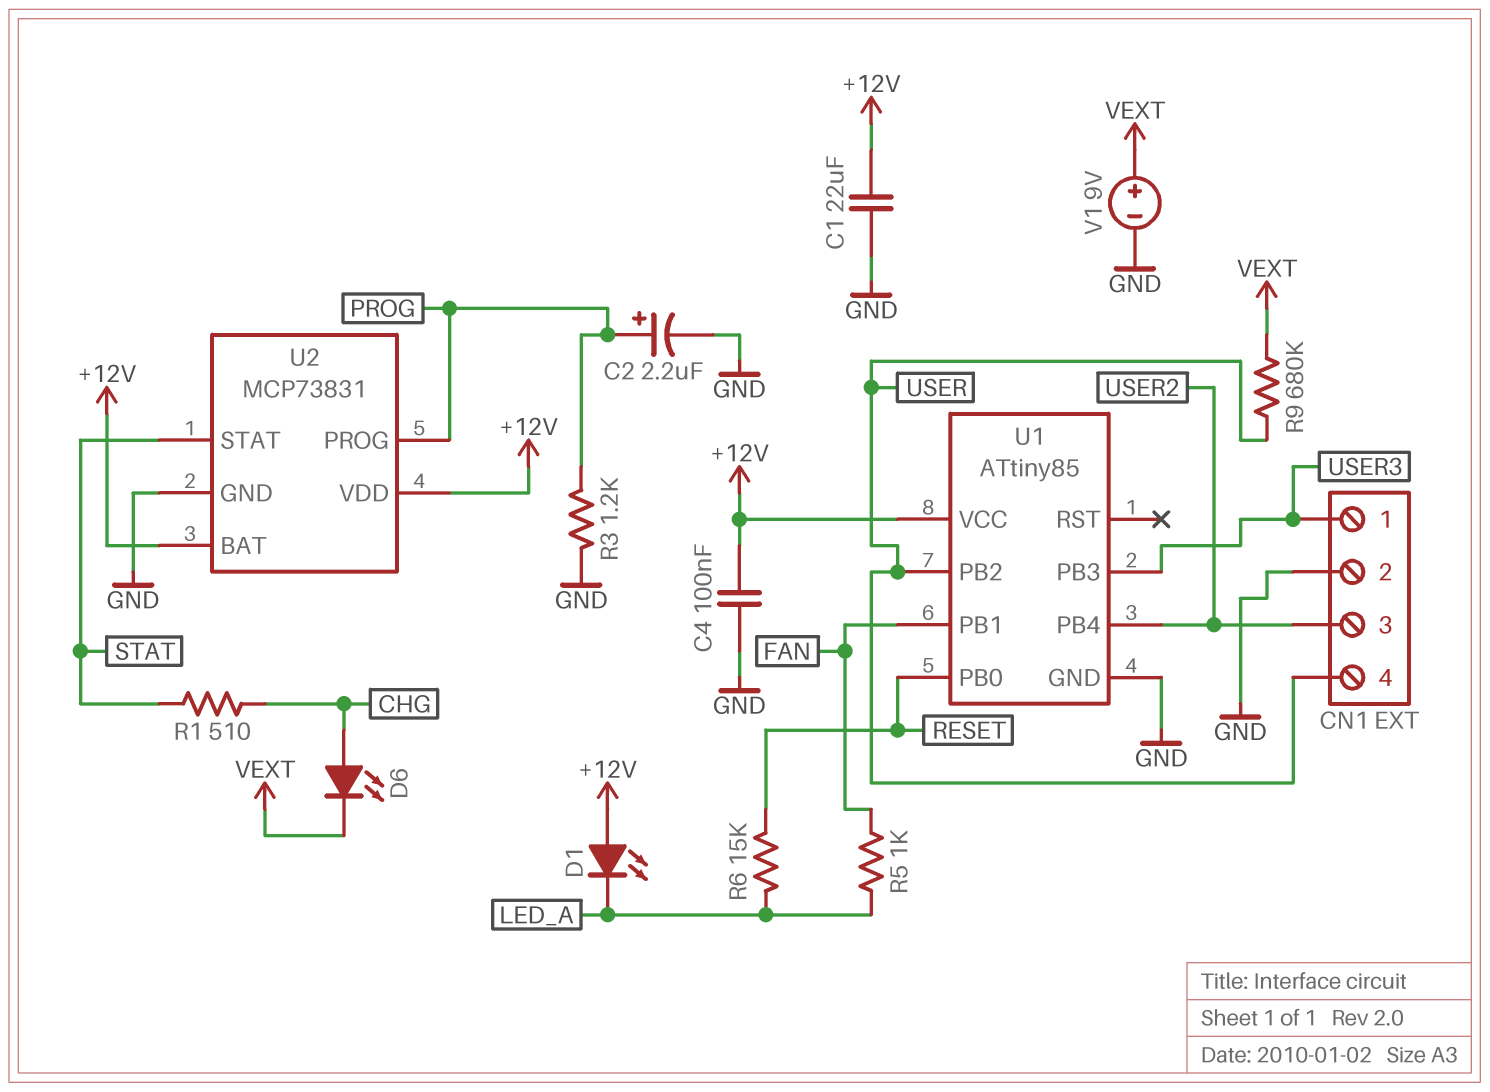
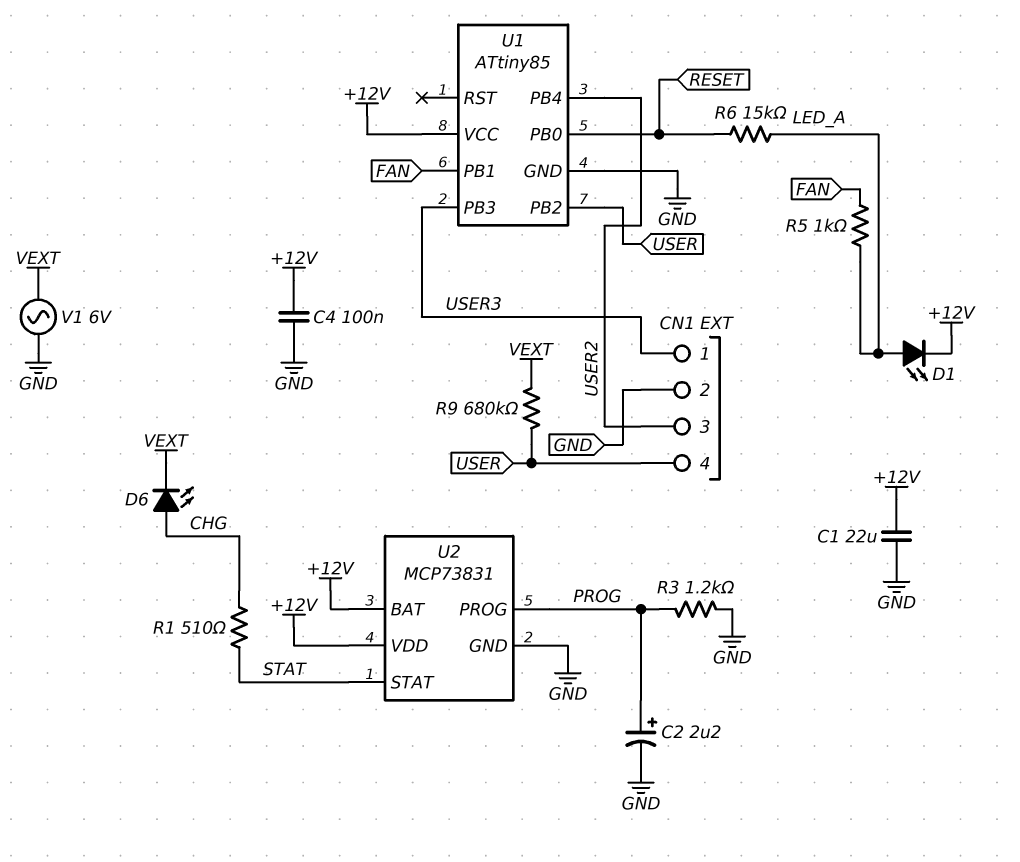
D1: LED (A +12V, K LED_A) -> LED (A LED_A, K +12V)
V1: 9V (plus VEXT, minus GND) -> AC 6V (GND, VEXT)

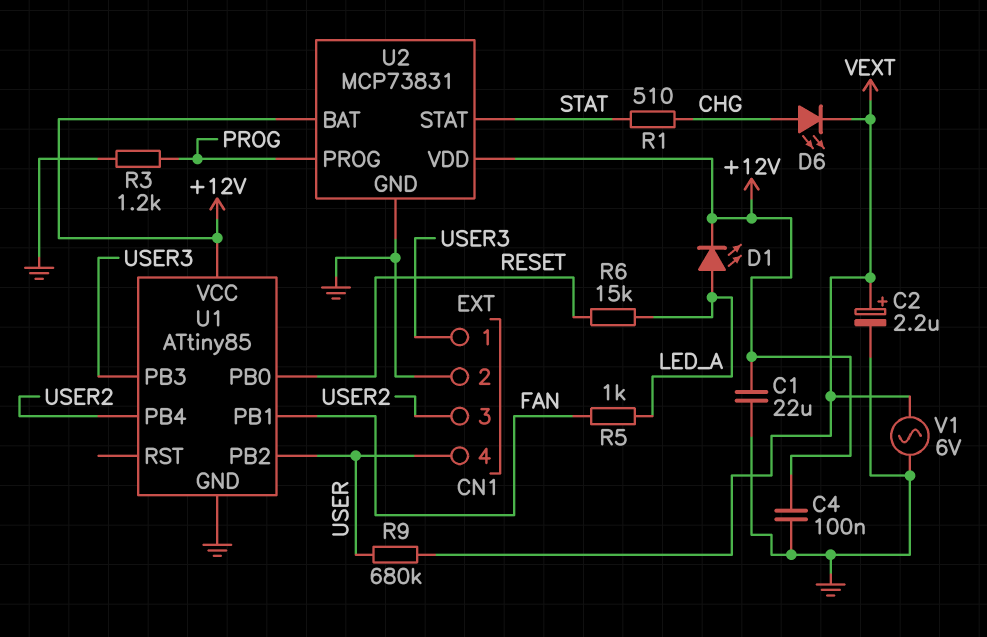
C2: 2.2uF (plus PROG, minus GND) -> 2.2uF (plus VEXT, minus GND)

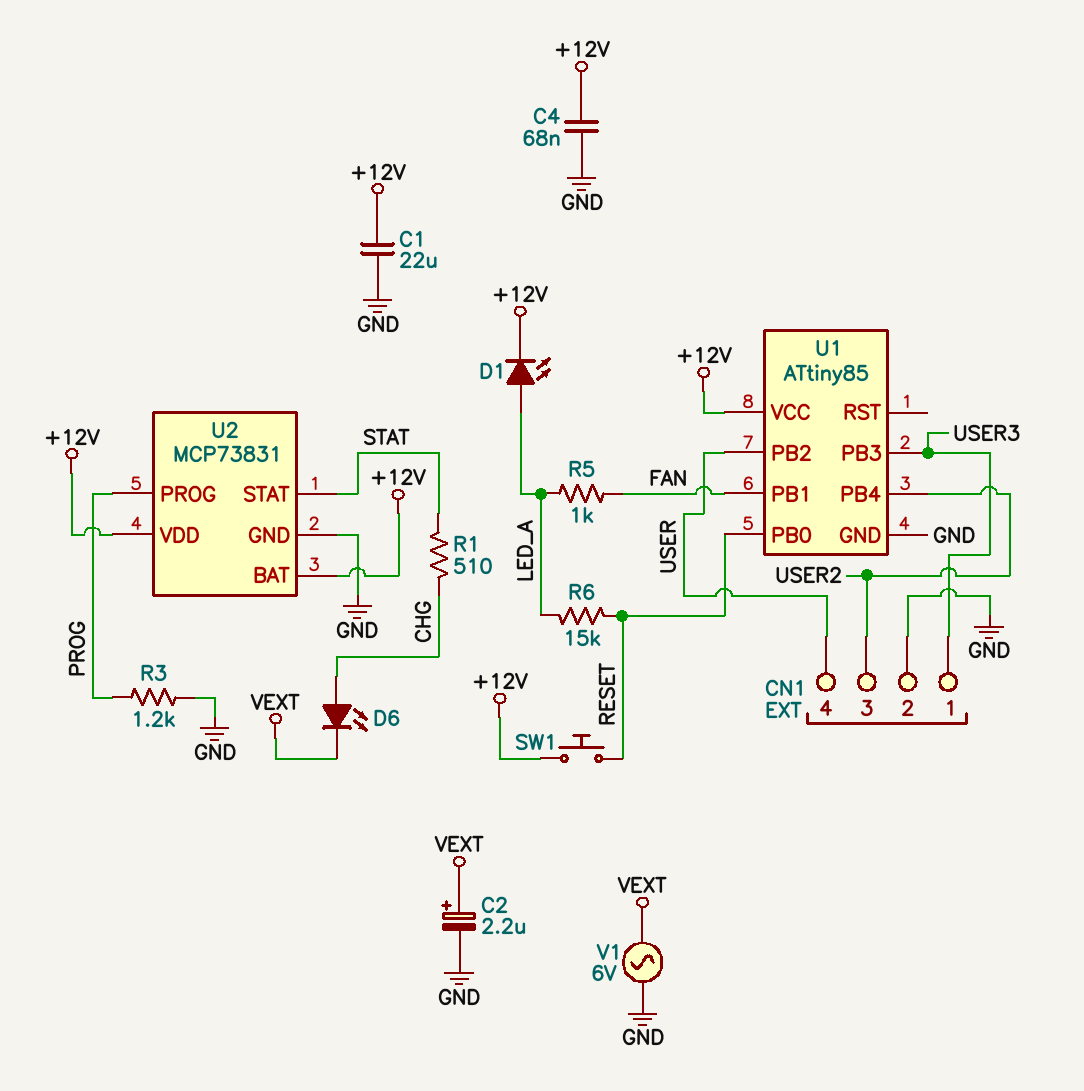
C4: 100nF (+12V, GND) -> 68nF (+12V, GND)
R9: 680k (USER, VEXT) -> none
SW1: none -> button (+12V, RESET)

